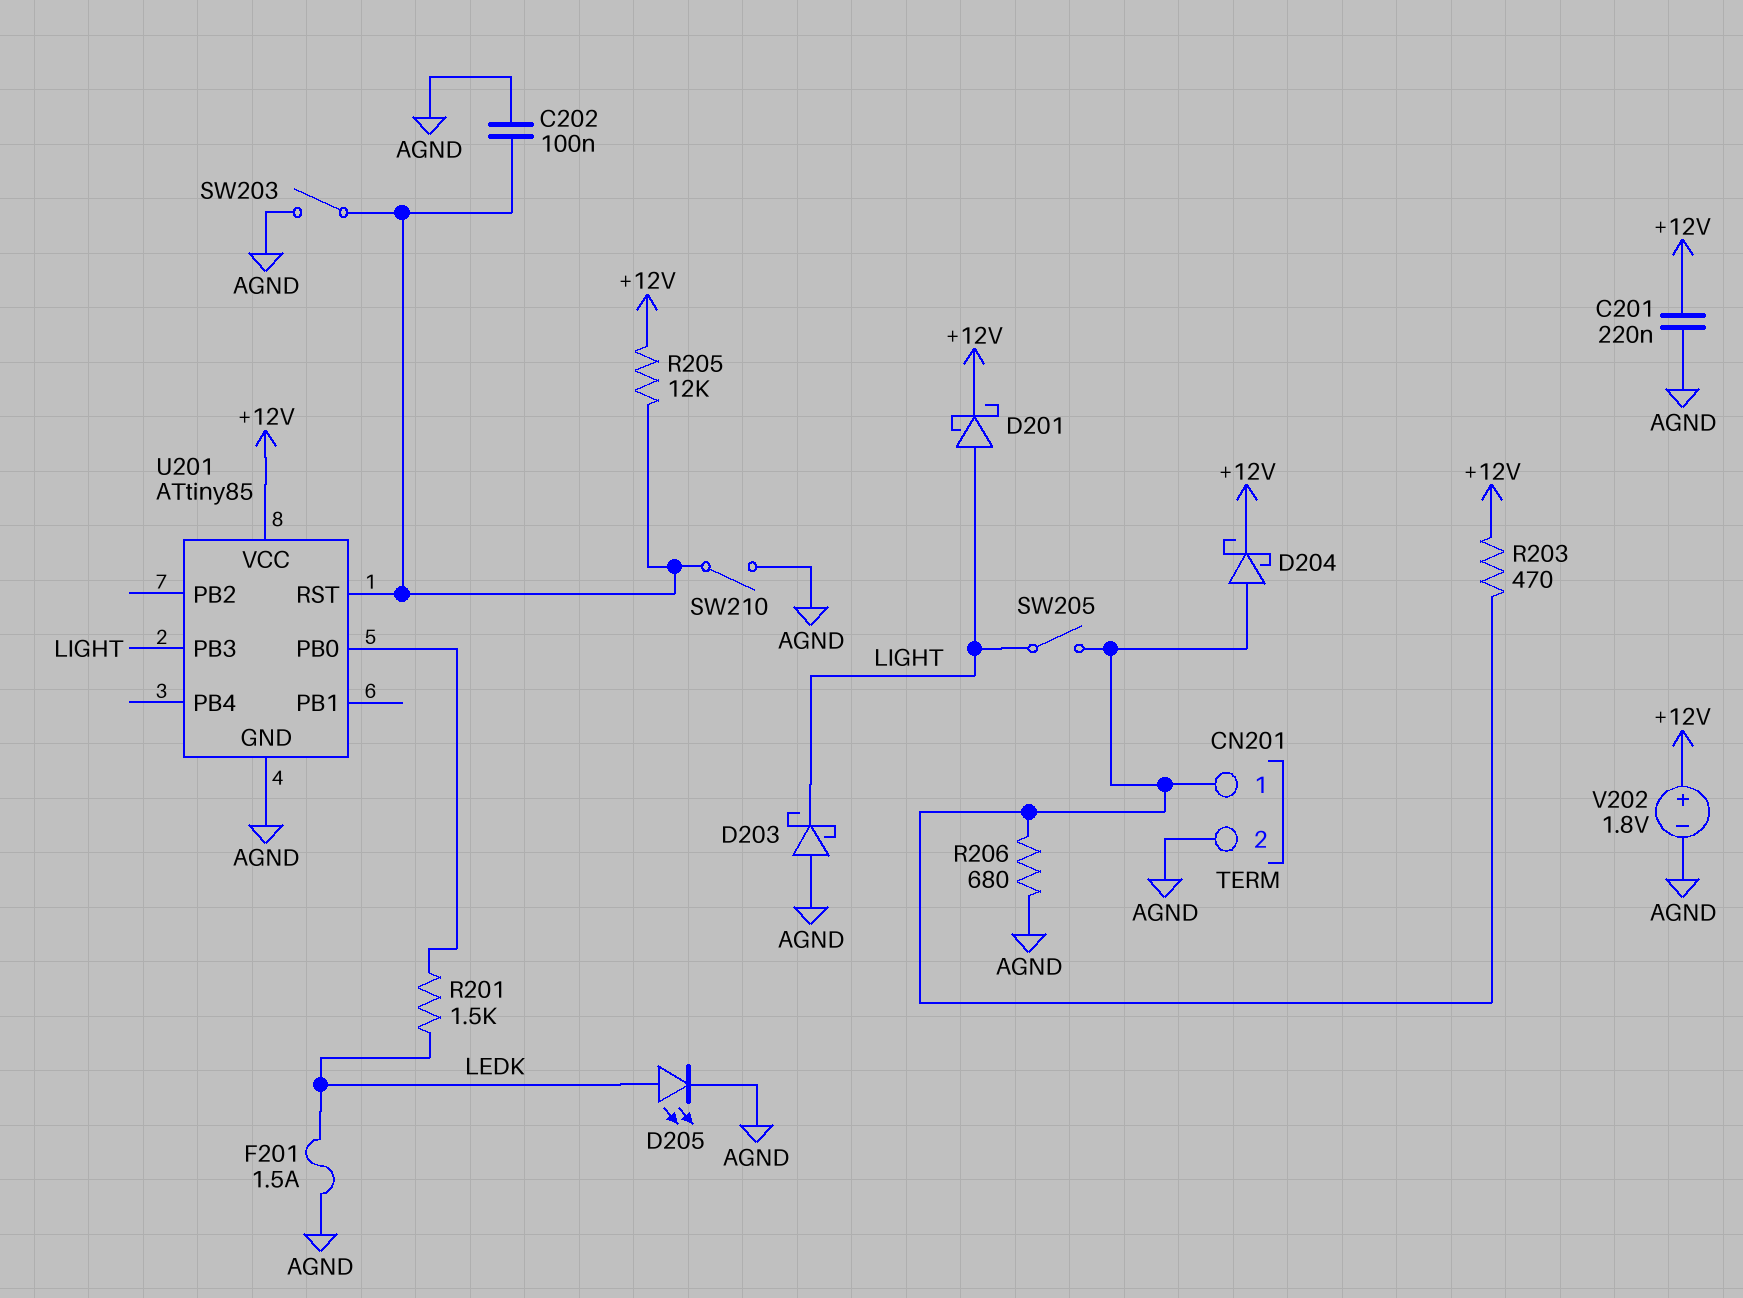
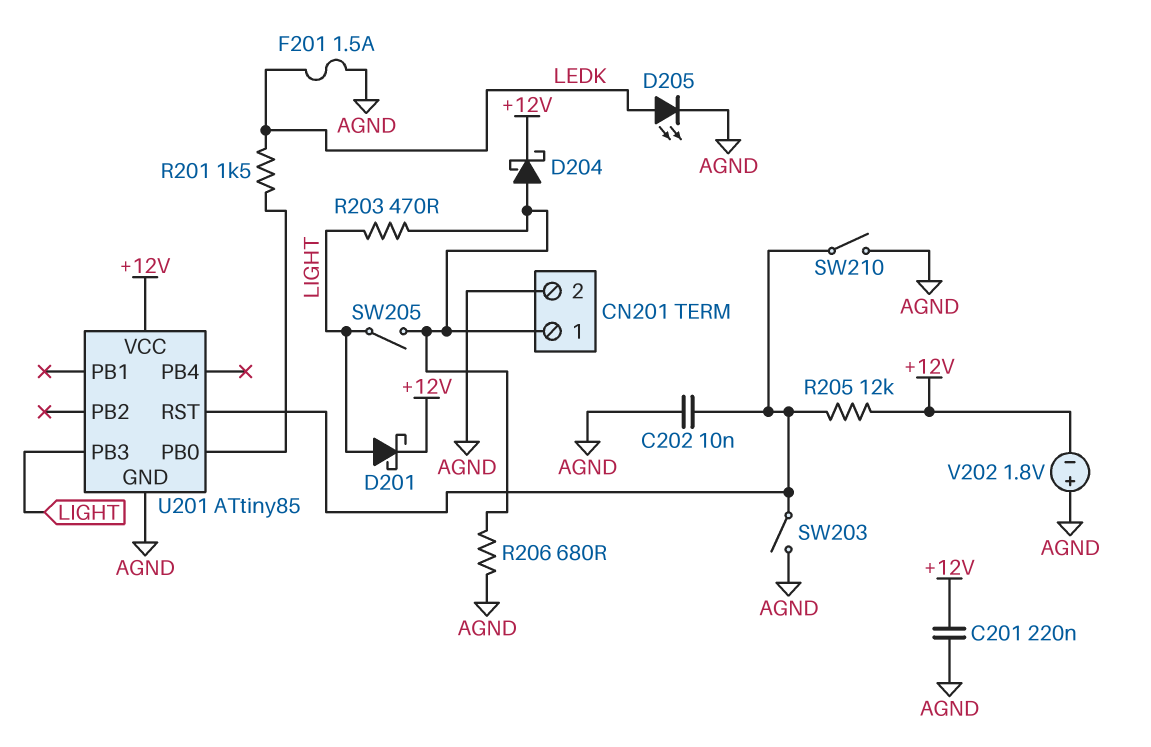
C202: 100nF (AGND, U201/RST) -> 10nF (AGND, U201/RST)
D203: schottky (A AGND, K LIGHT) -> none
R203: 470 (+12V, CN201/1) -> 470 (CN201/1, LIGHT)
V202: 1.8V (plus +12V, minus AGND) -> 1.8V (plus AGND, minus +12V)

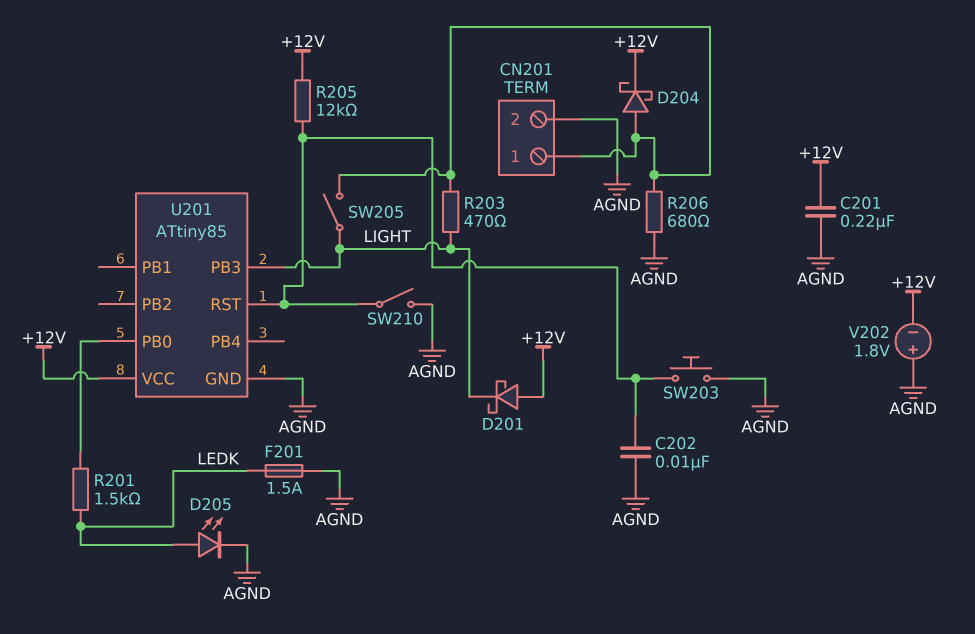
D201: schottky (A LIGHT, K +12V) -> schottky (A +12V, K LIGHT)
SW203: switch (AGND, U201/RST) -> button (AGND, U201/RST)

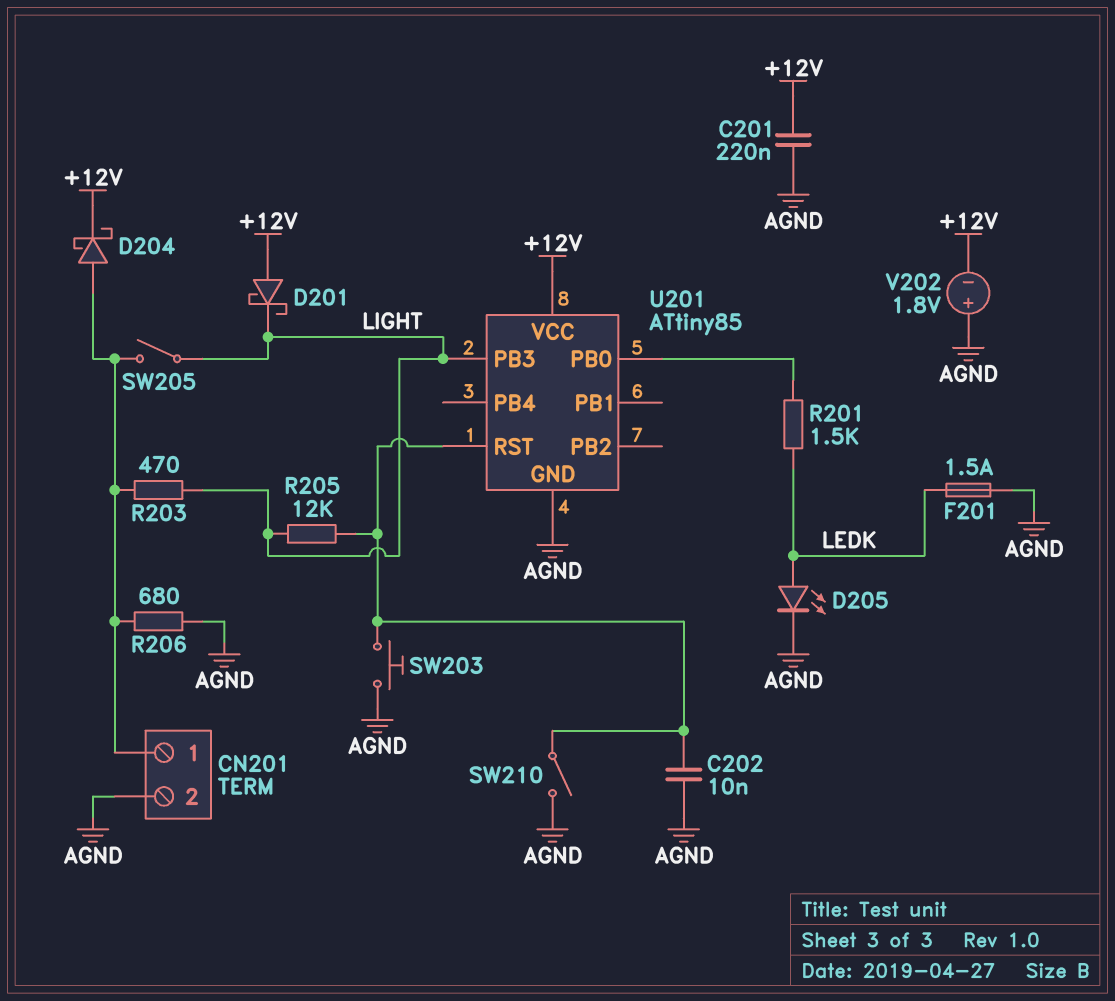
R205: 12k (+12V, U201/RST) -> 12k (LIGHT, U201/RST)

